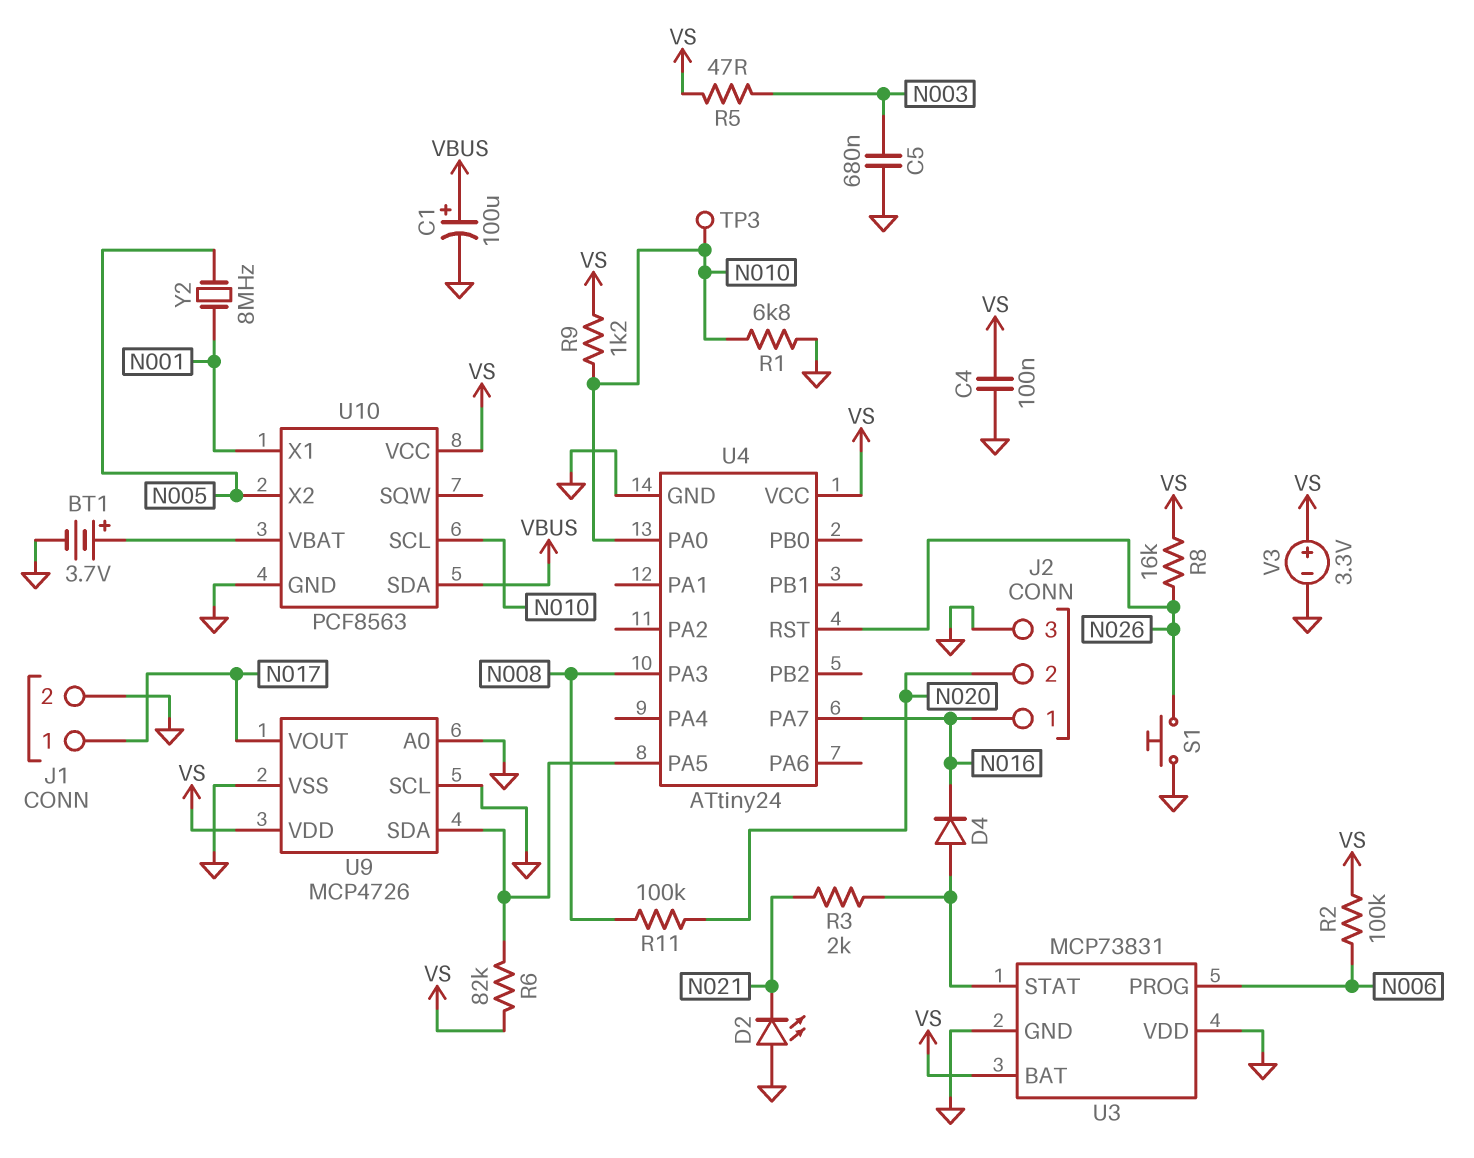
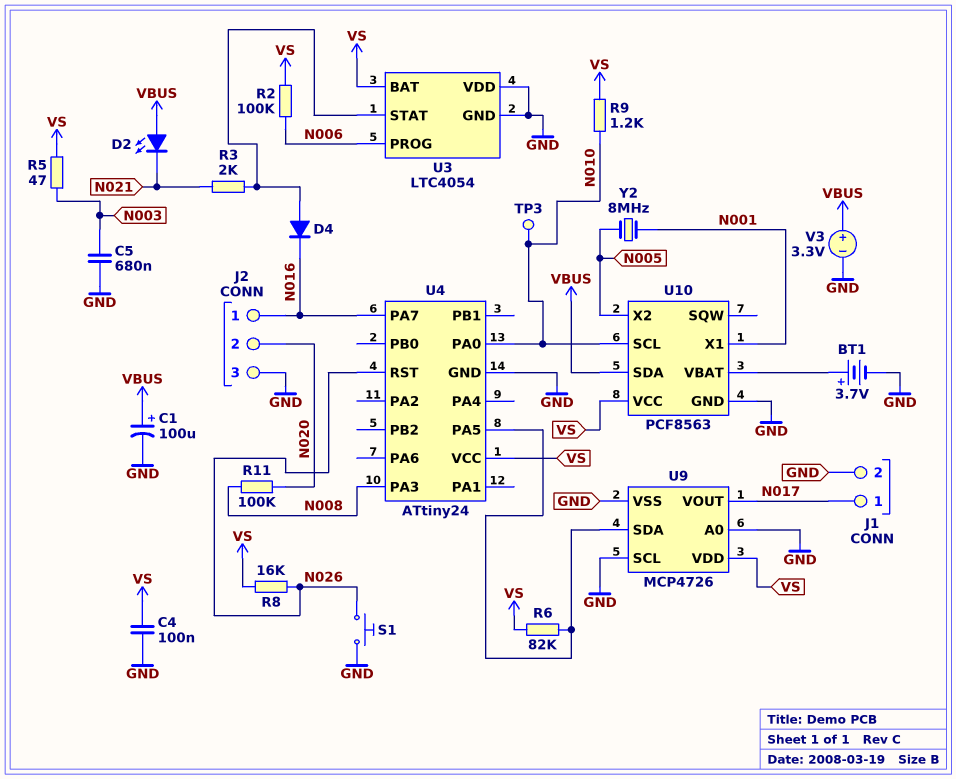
D2: LED (A GND, K N021) -> LED (A VBUS, K N021)
R1: 6.8k (GND, N010) -> none
U3: MCP73831 -> LTC4054
V3: 3.3V (plus VS, minus GND) -> 3.3V (plus VBUS, minus GND)

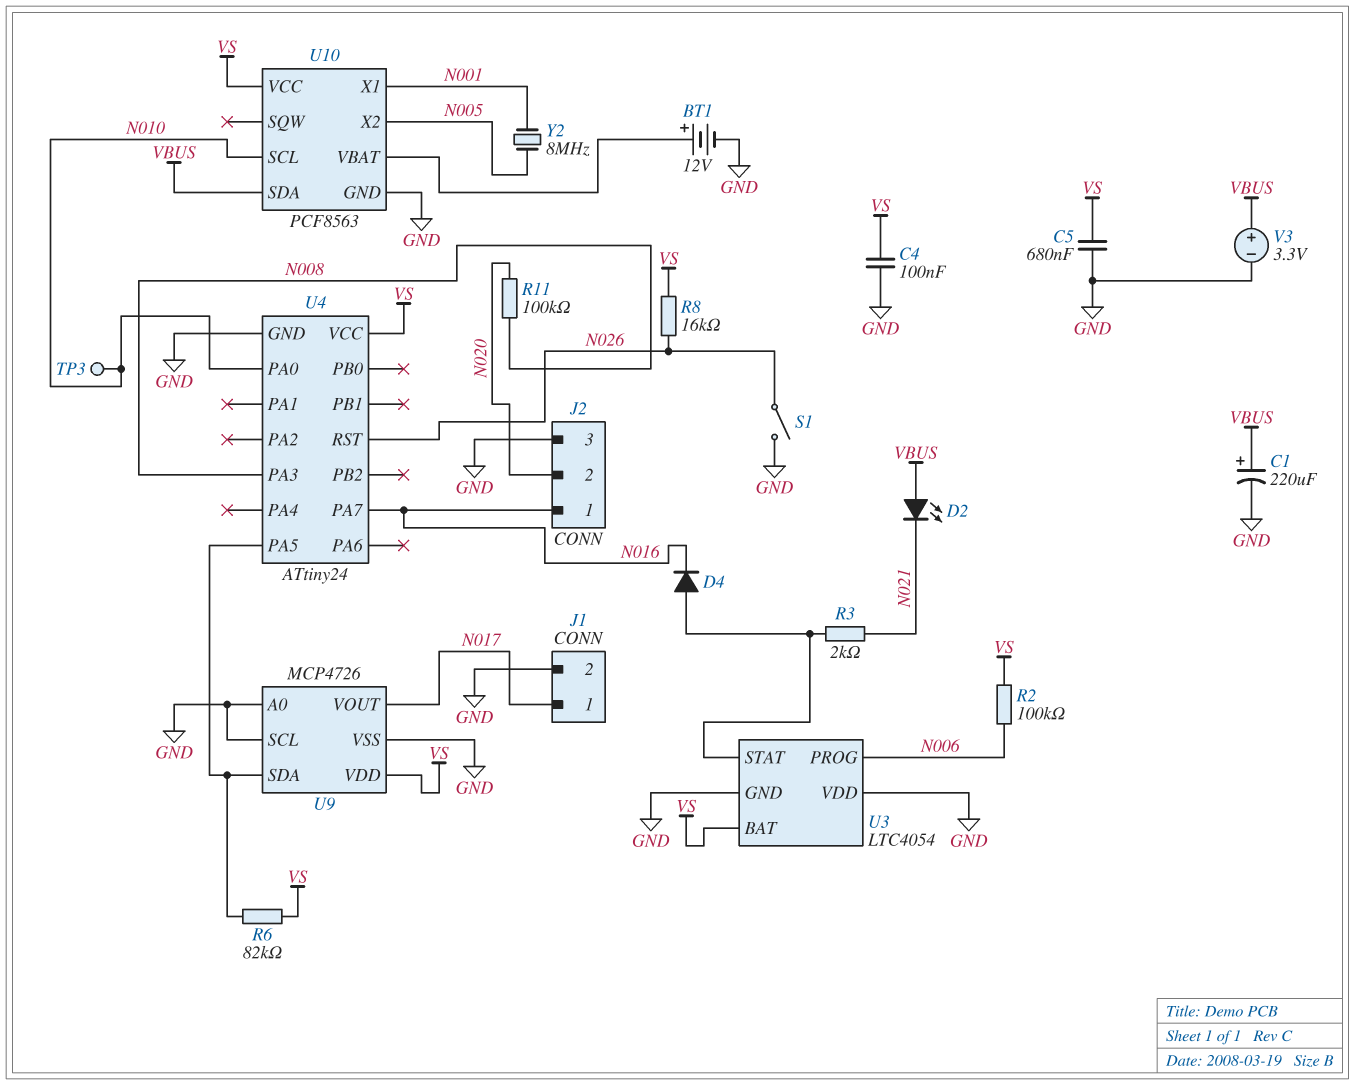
BT1: 3.7V (plus U10/VBAT, minus GND) -> 12V (plus U10/VBAT, minus GND)
C1: 100uF (plus VBUS, minus GND) -> 220uF (plus VBUS, minus GND)
C5: 680nF (GND, N003) -> 680nF (GND, VS)
R5: 47 (N003, VS) -> none
R9: 1.2k (N010, VS) -> none
S1: button (GND, N026) -> switch (GND, N026)

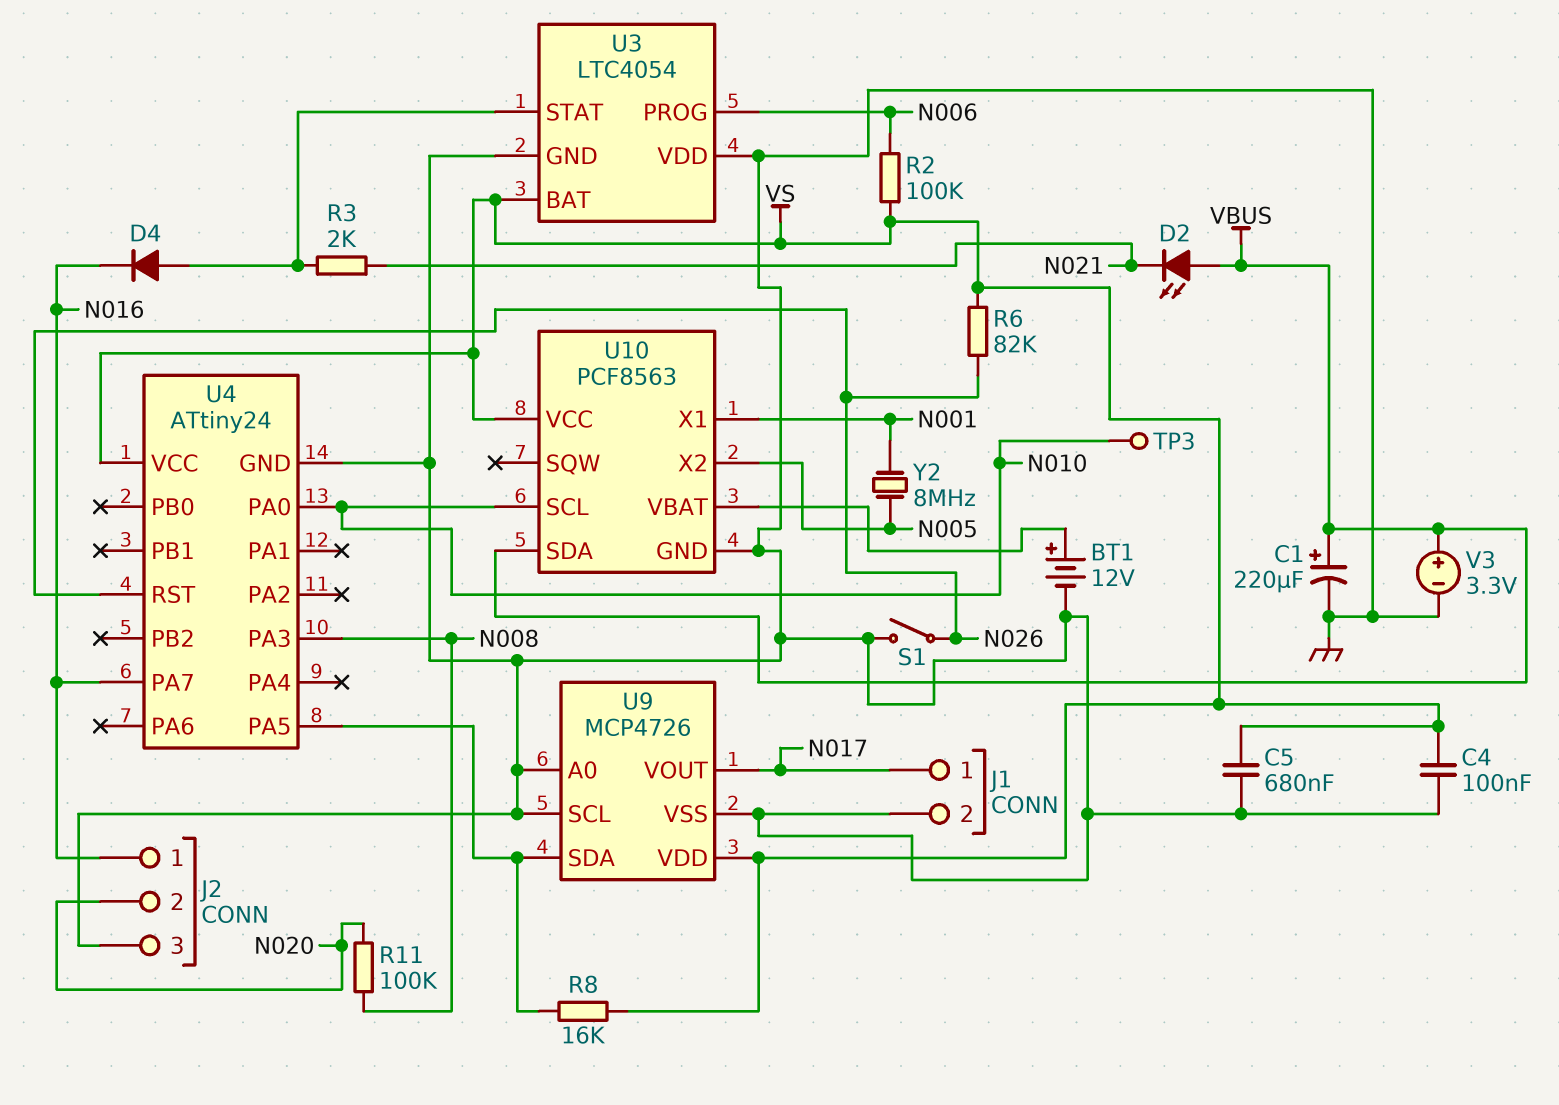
R6: 82k (U4/PA5, VS) -> 82k (N026, VS)
R8: 16k (N026, VS) -> 16k (U4/PA5, VS)

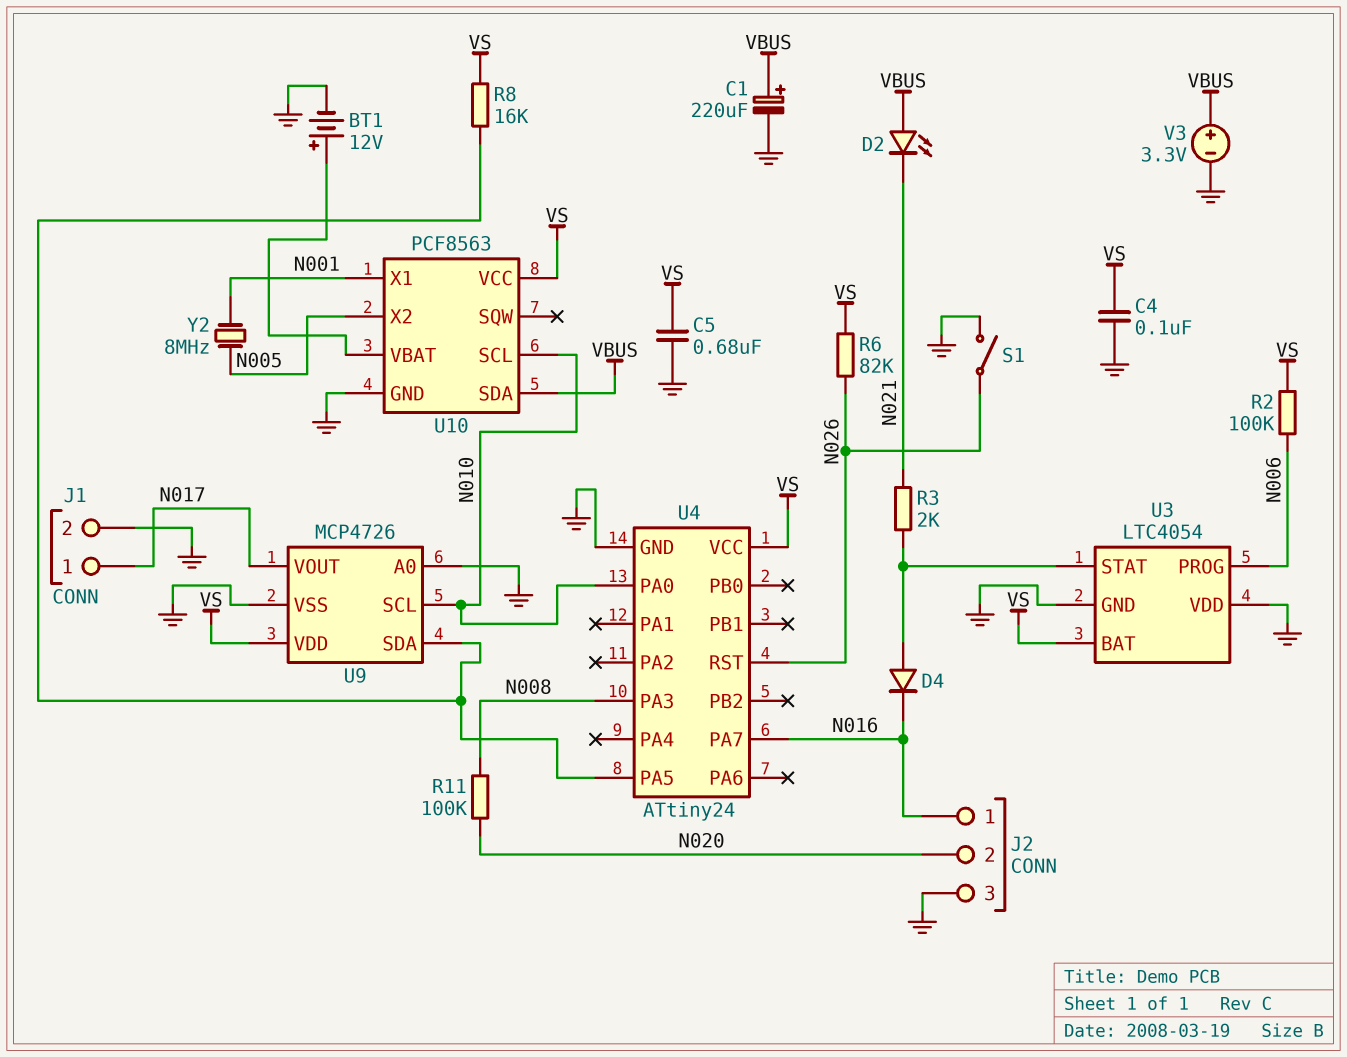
TP3: test point (N010) -> none
U9 pin SCL: GND -> N010

